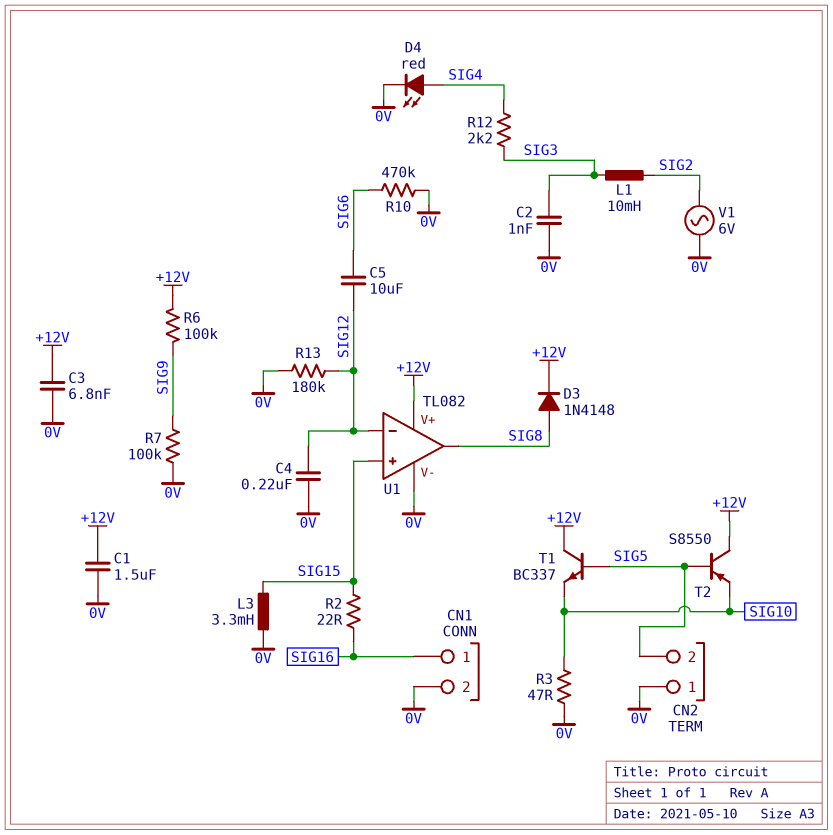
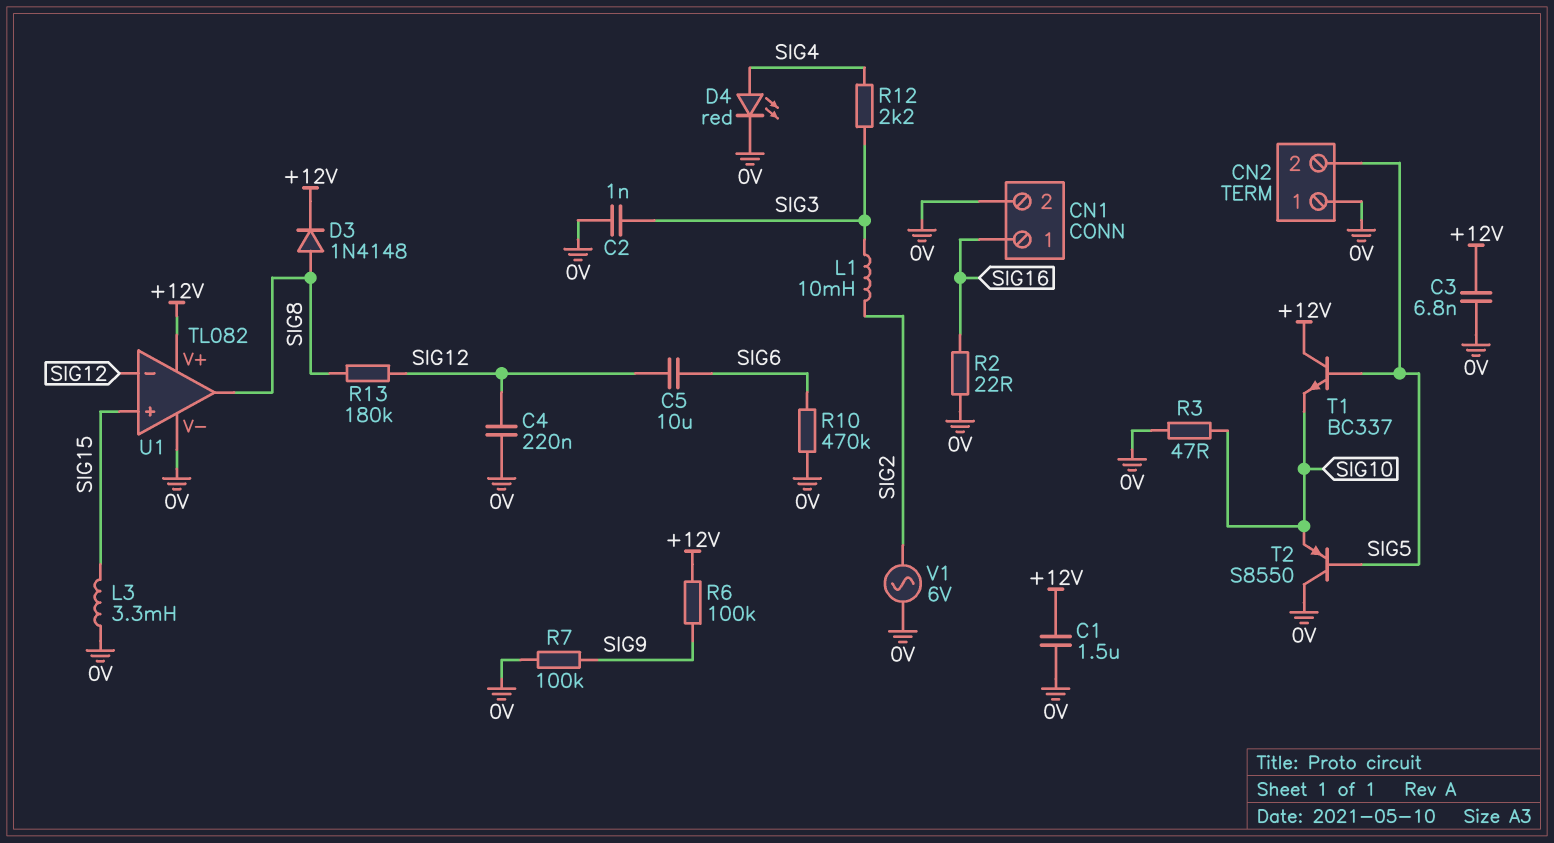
R2: 22 (SIG15, SIG16) -> 22 (0V, SIG16)
R13: 180k (0V, SIG12) -> 180k (SIG8, SIG12)
T2: PNP S8550 (B SIG5, C +12V, E SIG10) -> PNP S8550 (B SIG5, C 0V, E SIG10)

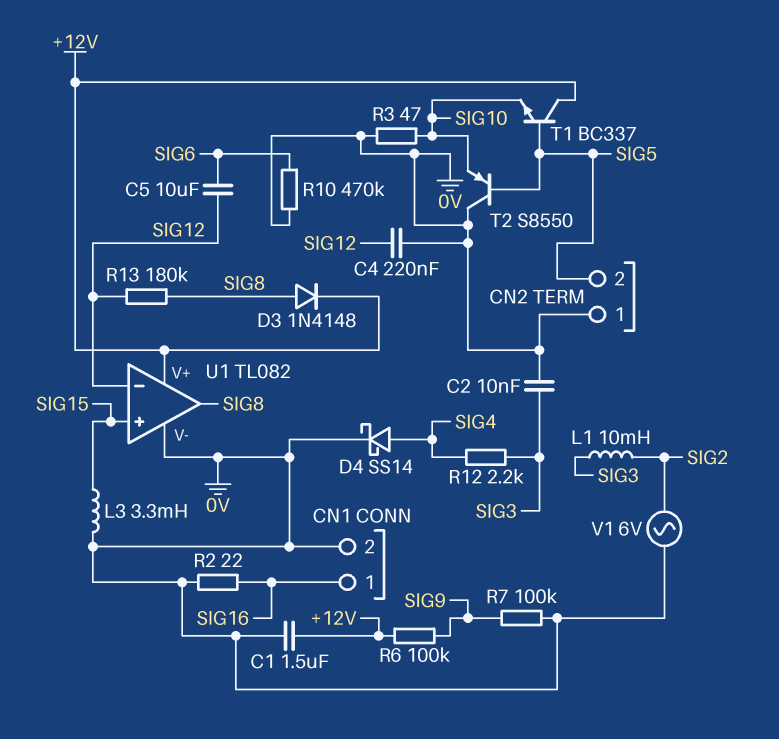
C2: 1nF (0V, SIG3) -> 10nF (0V, SIG3)
C3: 6.8nF (+12V, 0V) -> none
D4: LED red (A SIG4, K 0V) -> schottky SS14 (A SIG4, K 0V)

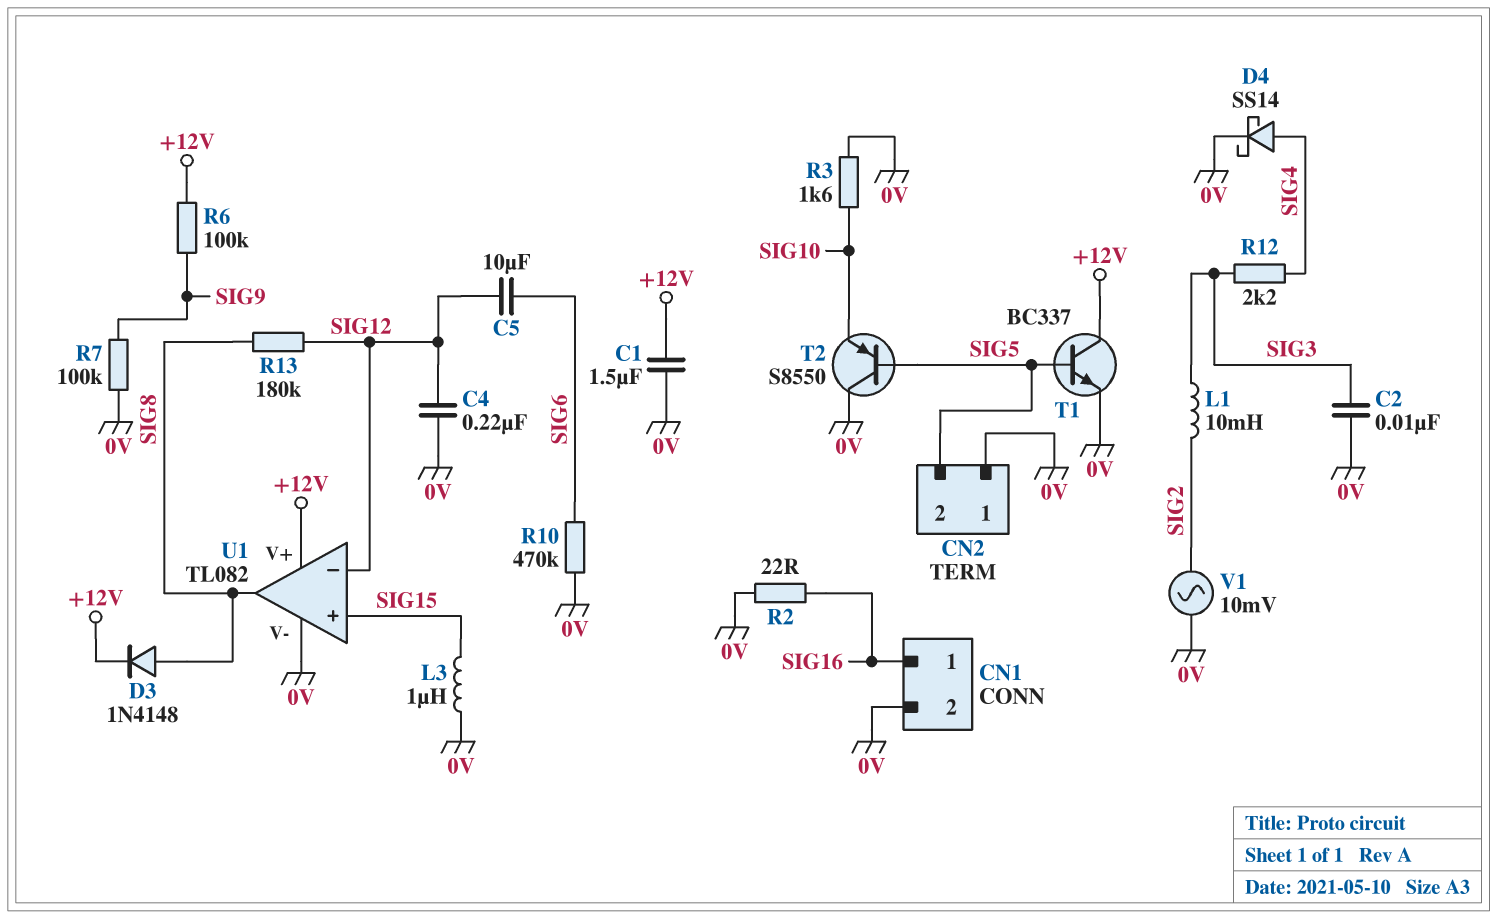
L3: 3.3mH (0V, SIG15) -> 1uH (0V, SIG15)
R3: 47 (0V, SIG10) -> 1.6k (0V, SIG10)
T1: NPN BC337 (B SIG5, C +12V, E SIG10) -> NPN BC337 (B SIG5, C +12V, E 0V)
V1: AC 6V (0V, SIG2) -> AC 10mV (0V, SIG2)

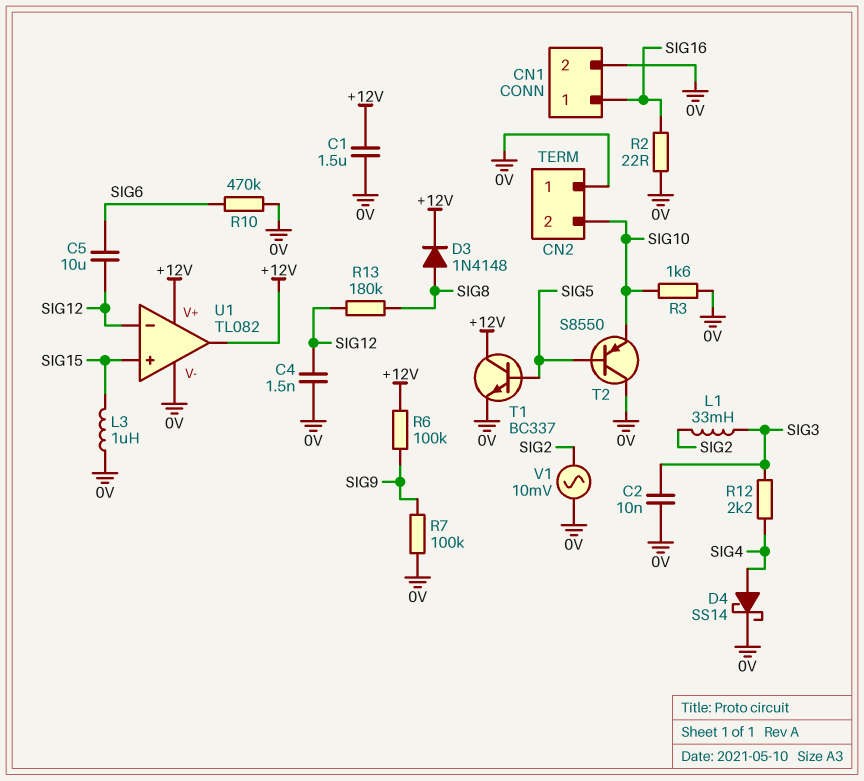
C4: 220nF (0V, SIG12) -> 1.5nF (0V, SIG12)
CN2 pin 2: SIG5 -> SIG10
L1: 10mH (SIG2, SIG3) -> 33mH (SIG2, SIG3)
U1 pin out: SIG8 -> +12V

